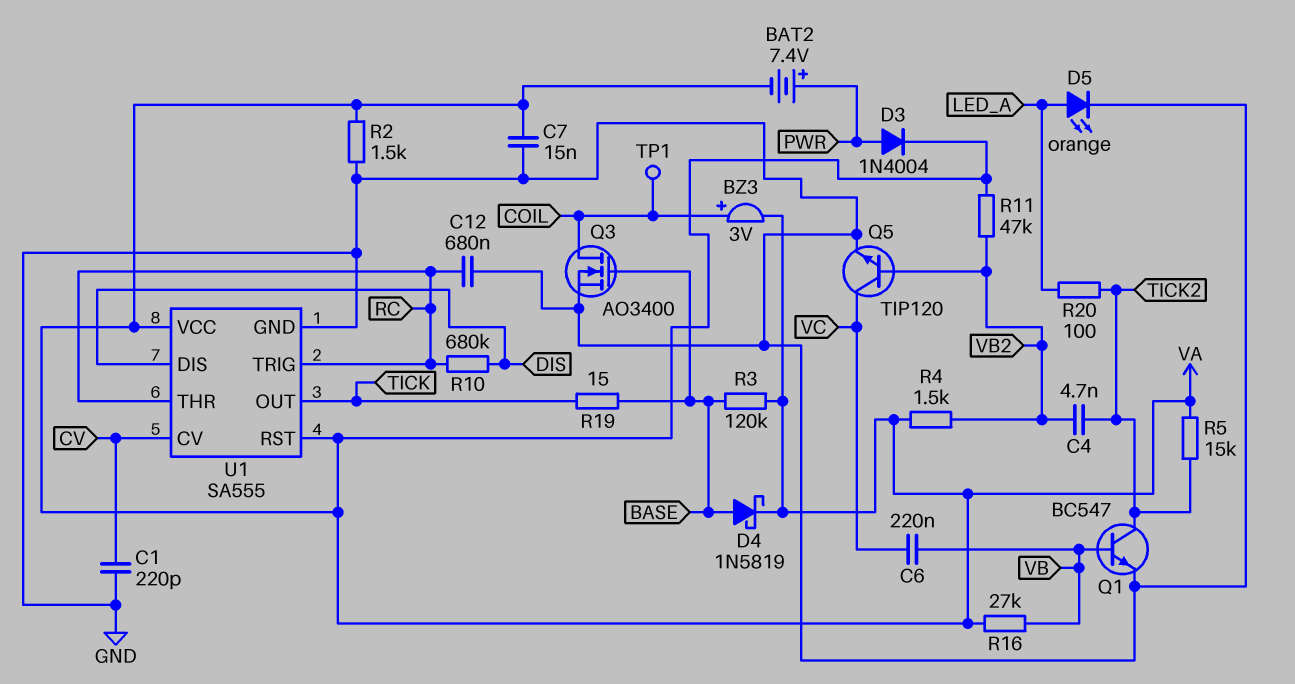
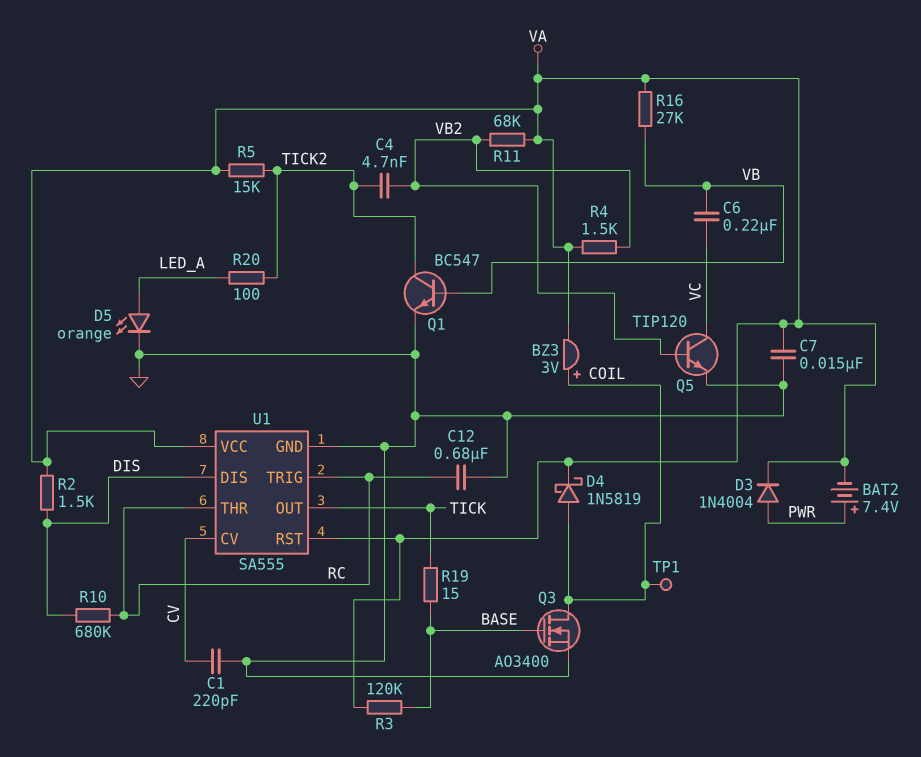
D4: schottky 1N5819 (A BASE, K VA) -> schottky 1N5819 (A COIL, K VA)
R2: 1.5k (GND, VA) -> 1.5k (DIS, VA)
R11: 47k (VA, VB2) -> 68k (VA, VB2)

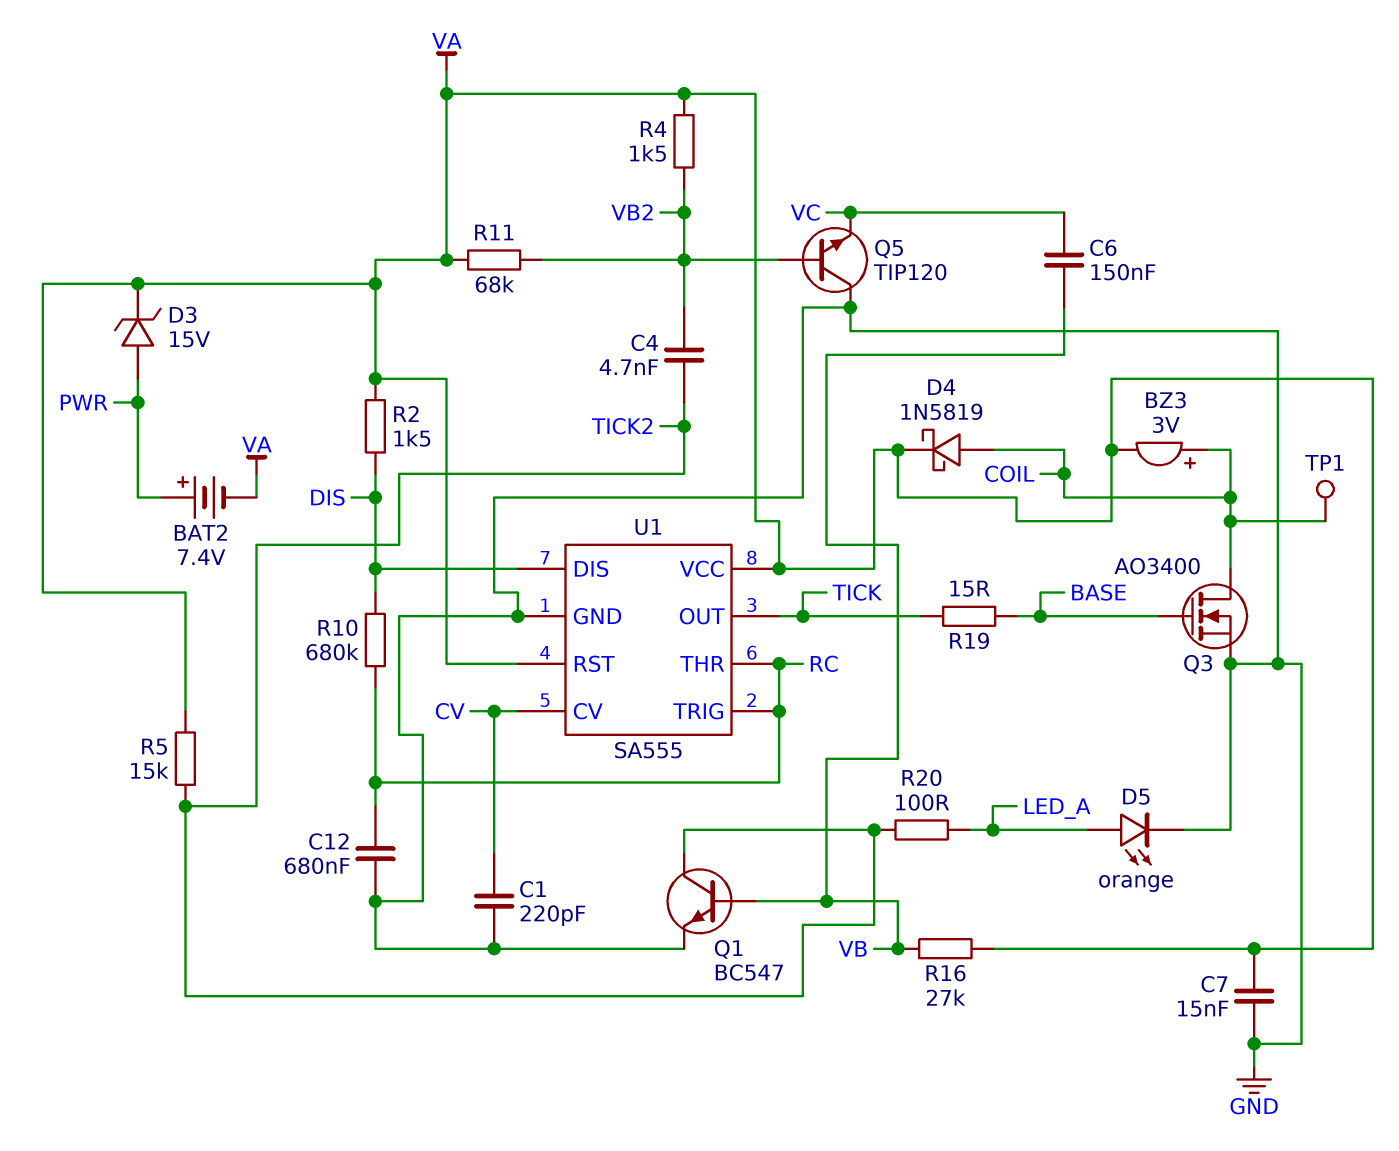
C6: 220nF (VB, VC) -> 150nF (VB, VC)
D3: diode 1N4004 (A PWR, K VA) -> zener 15V (A PWR, K VA)
Q5: NPN TIP120 (B VB2, C VC, E GND) -> NPN TIP120 (B VB2, C GND, E VC)
R3: 120k (BASE, VA) -> none

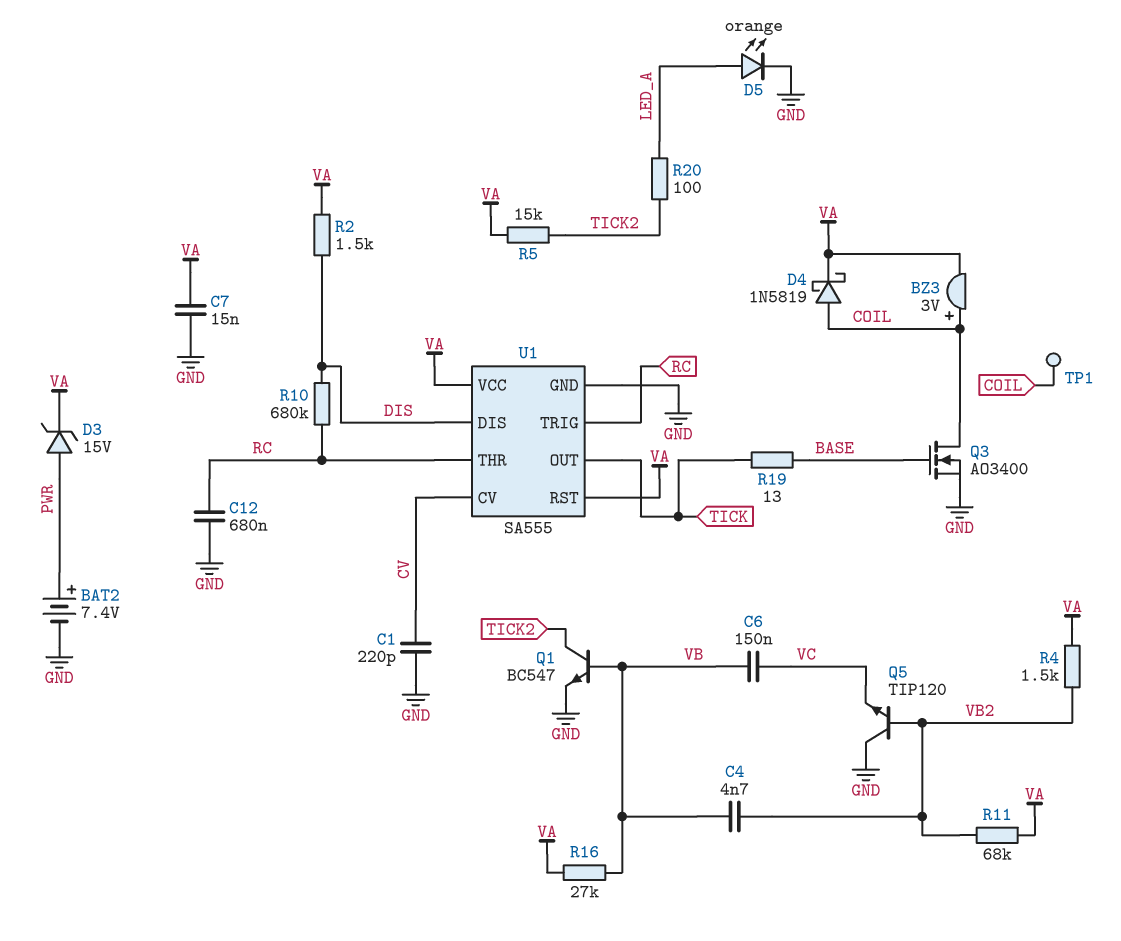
BAT2: 7.4V (plus PWR, minus VA) -> 7.4V (plus PWR, minus GND)
C4: 4.7nF (TICK2, VB2) -> 4.7nF (VB, VB2)
R19: 15 (BASE, TICK) -> 13 (BASE, TICK)

